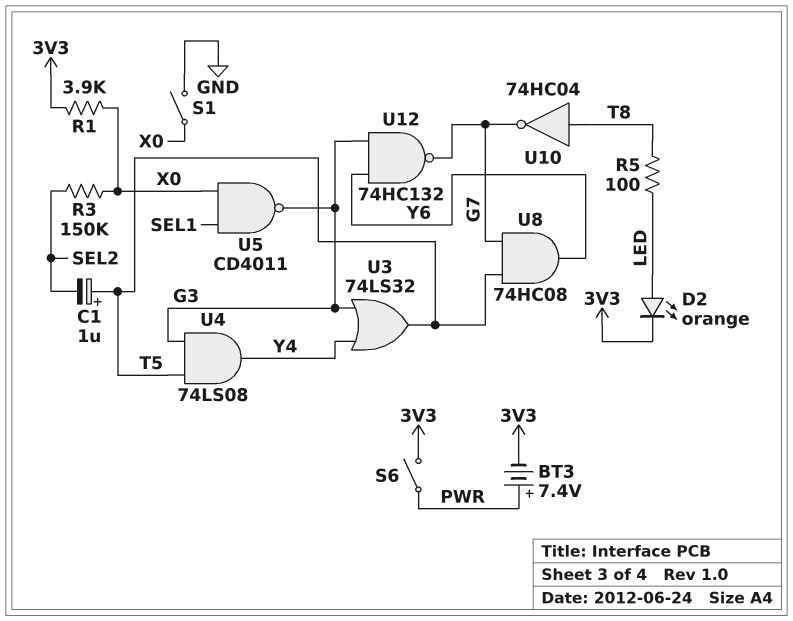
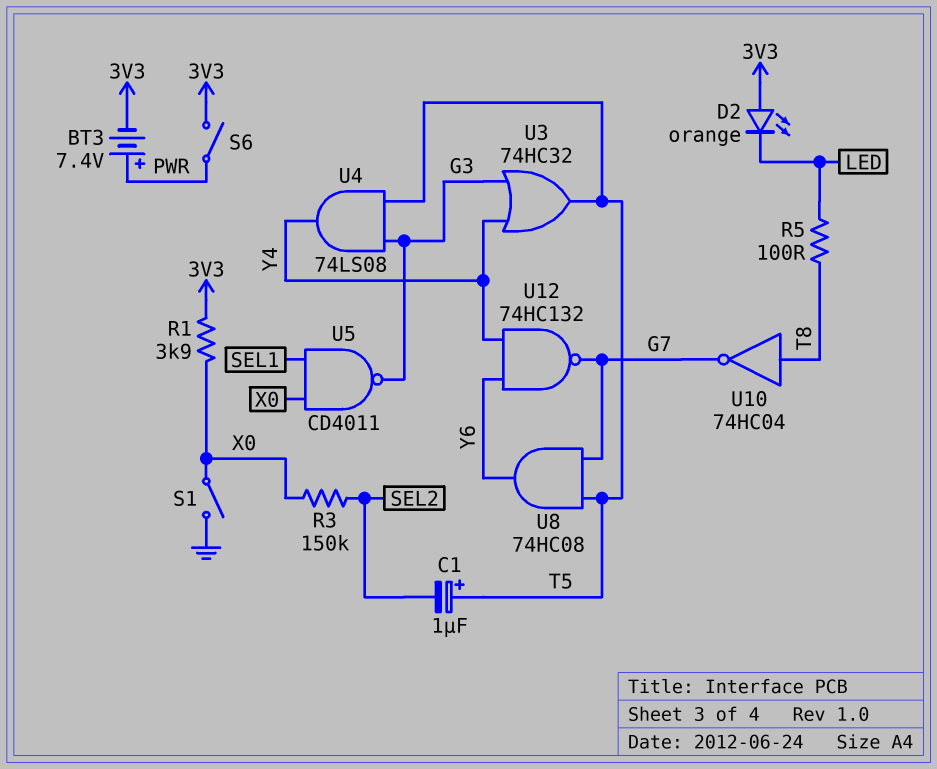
D2: LED orange (A LED, K 3V3) -> LED orange (A 3V3, K LED)
U3: OR 74LS32 (in G3, in Y4, out T5) -> OR 74HC32 (in G3, in Y4, out T5)
U12: NAND 74HC132 (in G3, in Y6, out G7) -> NAND 74HC132 (in Y4, in Y6, out G7)

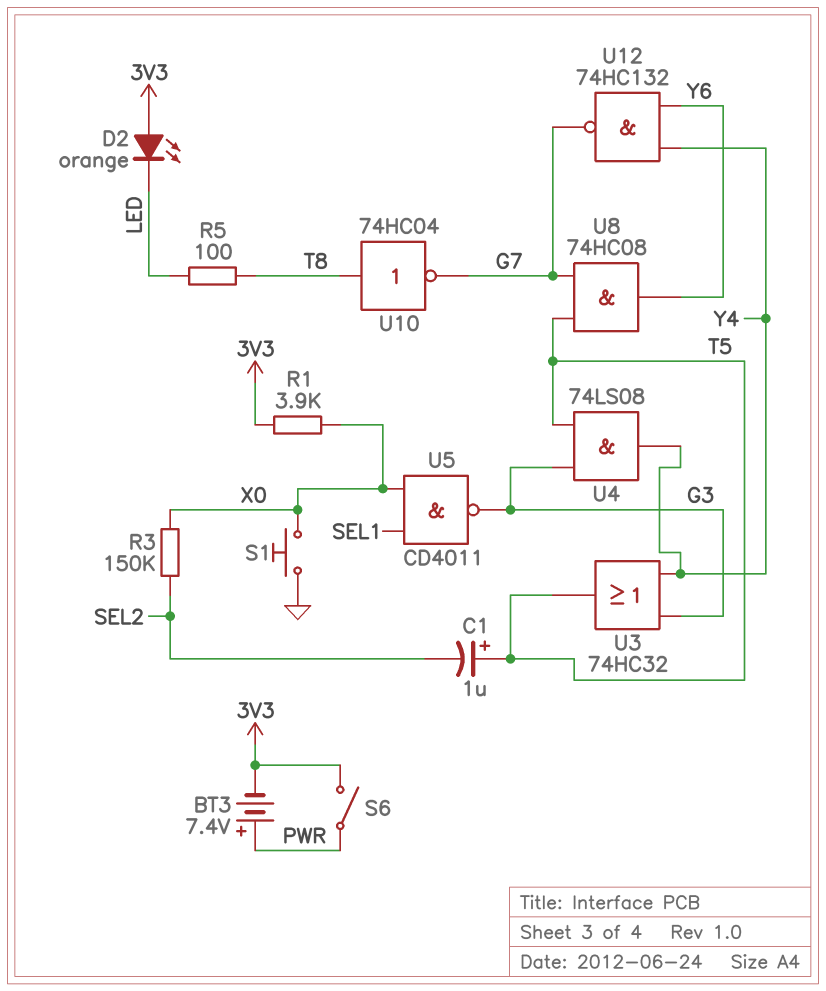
S1: switch (GND, X0) -> button (GND, X0)

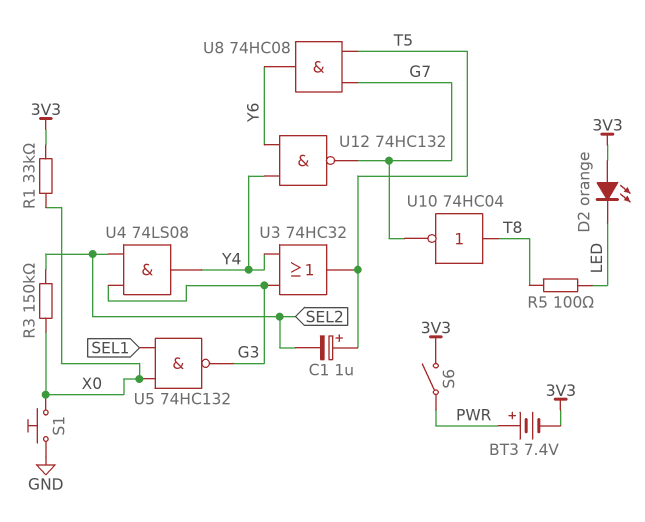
R1: 3.9k (3V3, X0) -> 33k (3V3, X0)
U4: AND 74LS08 (in G3, in T5, out Y4) -> AND 74LS08 (in G3, in SEL2, out Y4)
U5: NAND CD4011 (in SEL1, in X0, out G3) -> NAND 74HC132 (in SEL1, in X0, out G3)

